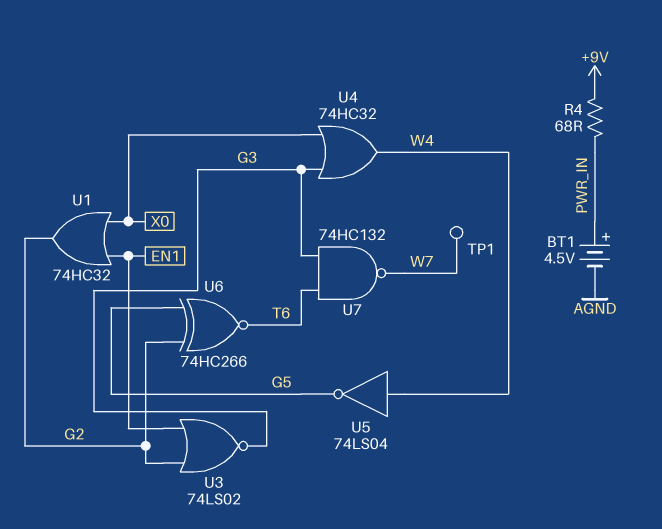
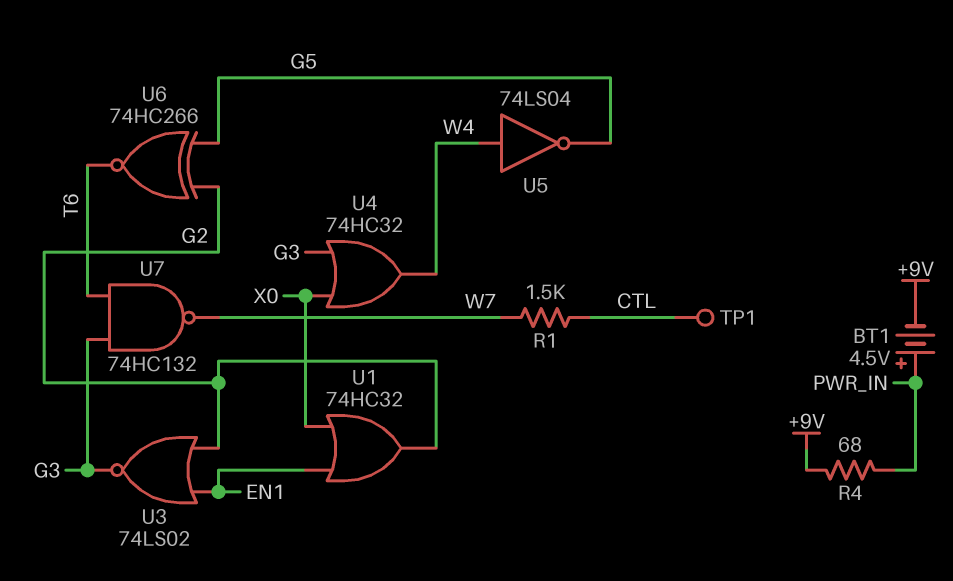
BT1: 4.5V (plus PWR_IN, minus AGND) -> 4.5V (plus PWR_IN, minus +9V)
R1: none -> 1.5k (CTL, W7)
TP1: test point (W7) -> test point (CTL)

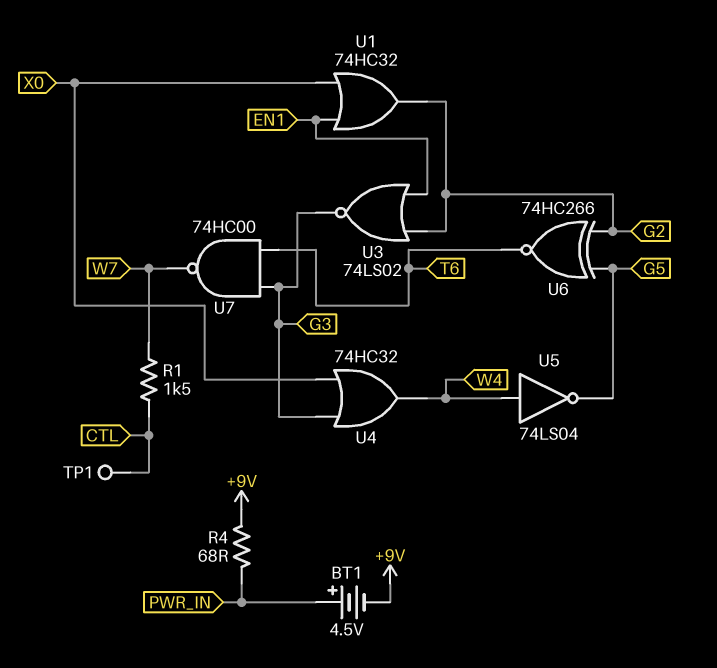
U7: NAND 74HC132 (in G3, in T6, out W7) -> NAND 74HC00 (in G3, in T6, out W7)

